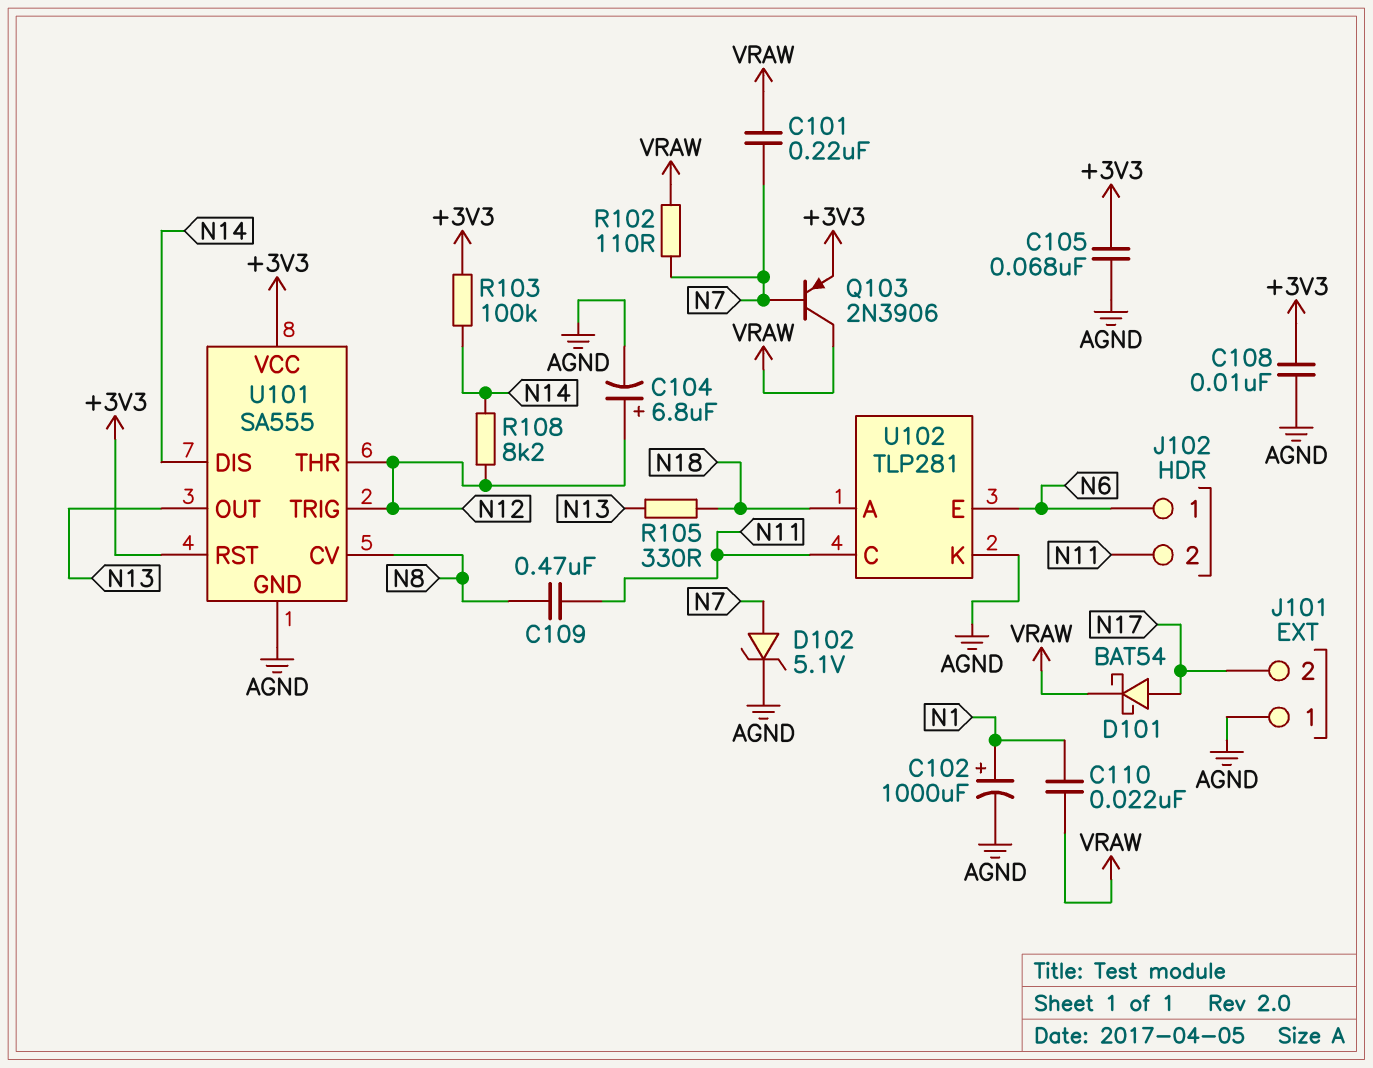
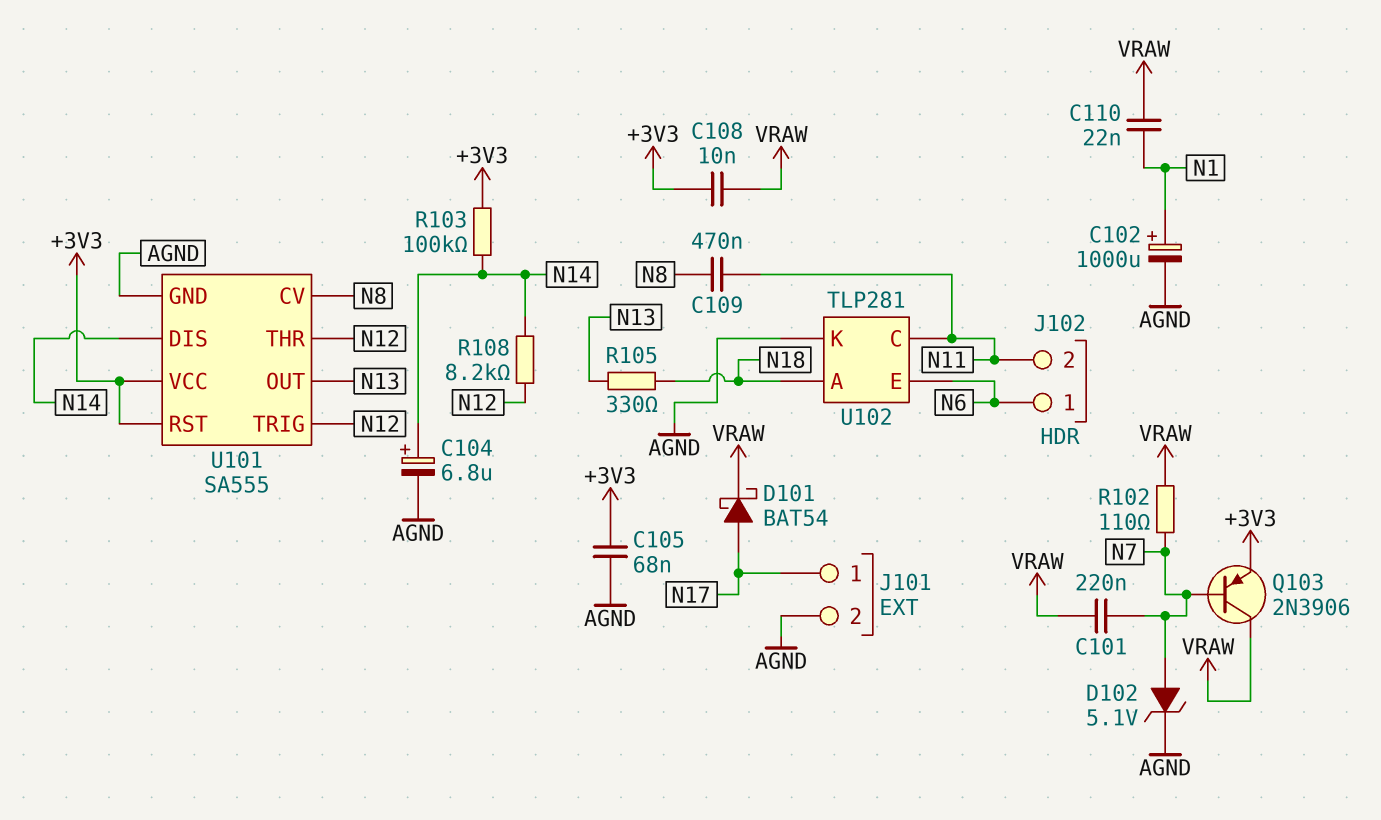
C104: 6.8uF (plus N12, minus AGND) -> 6.8uF (plus N14, minus AGND)
C108: 10nF (+3V3, AGND) -> 10nF (+3V3, VRAW)
J101 pin 1: AGND -> N17
J101 pin 2: N17 -> AGND

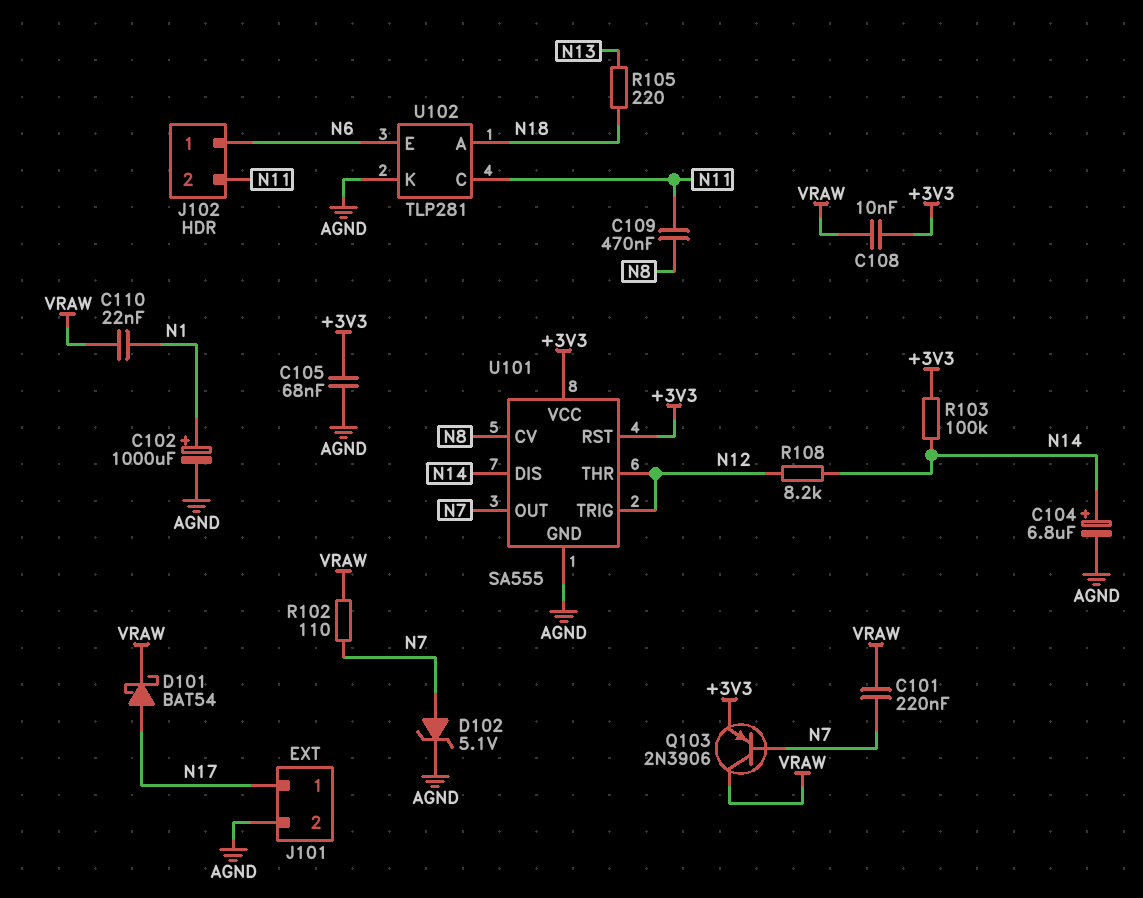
R105: 330 (N13, N18) -> 220 (N13, N18)
U101 pin OUT: N13 -> N7

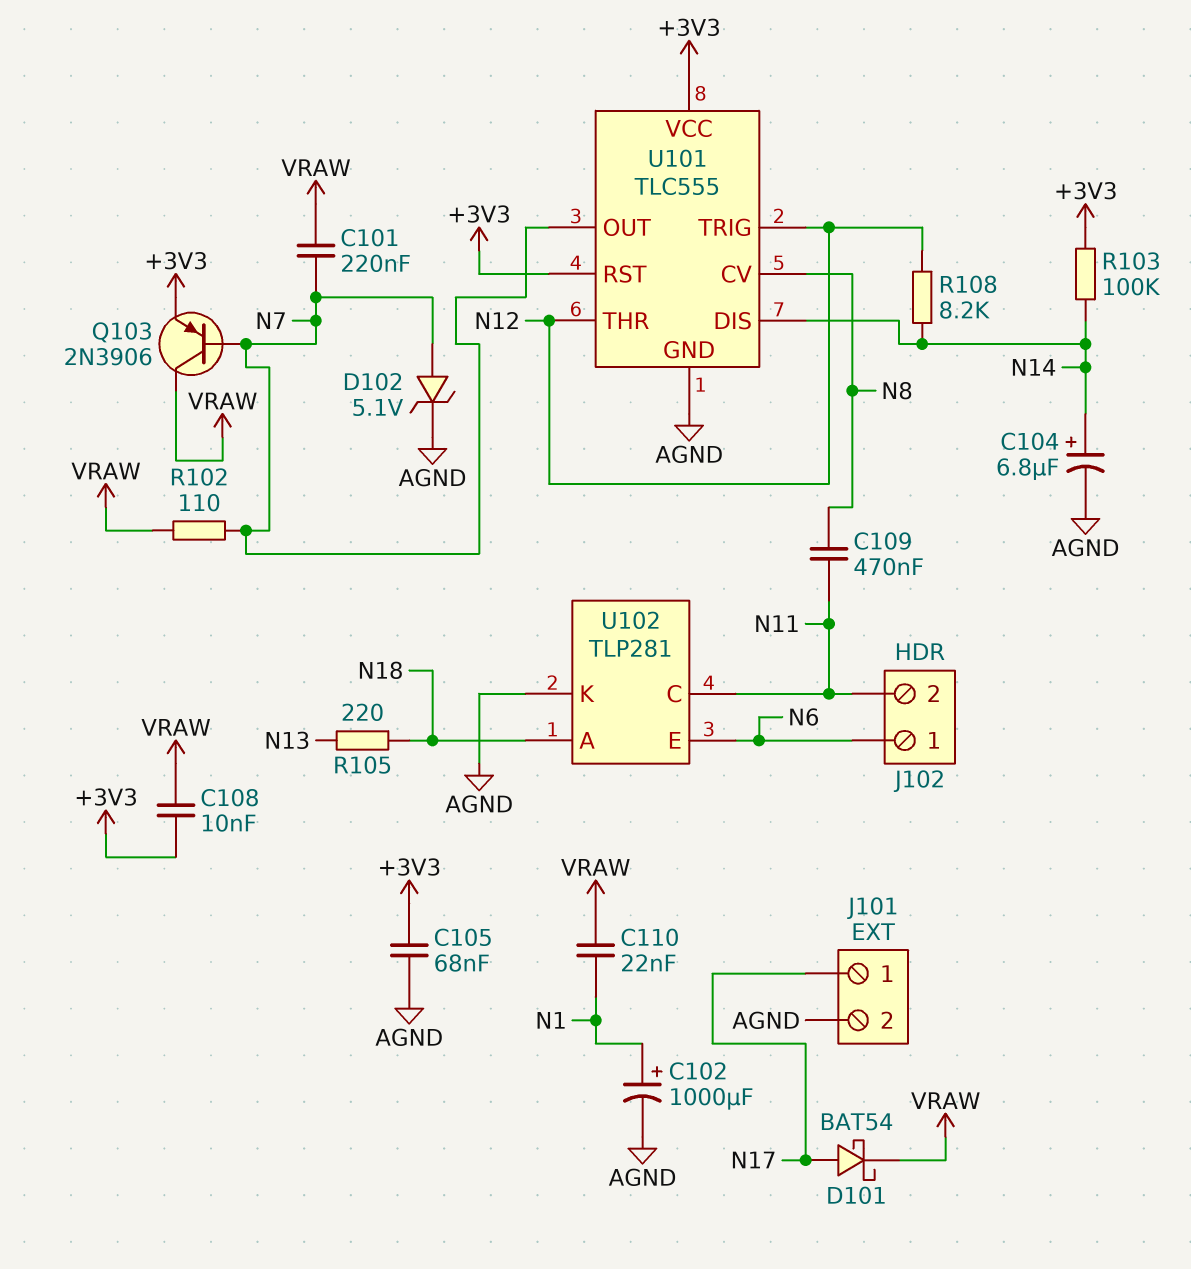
U101: SA555 -> TLC555

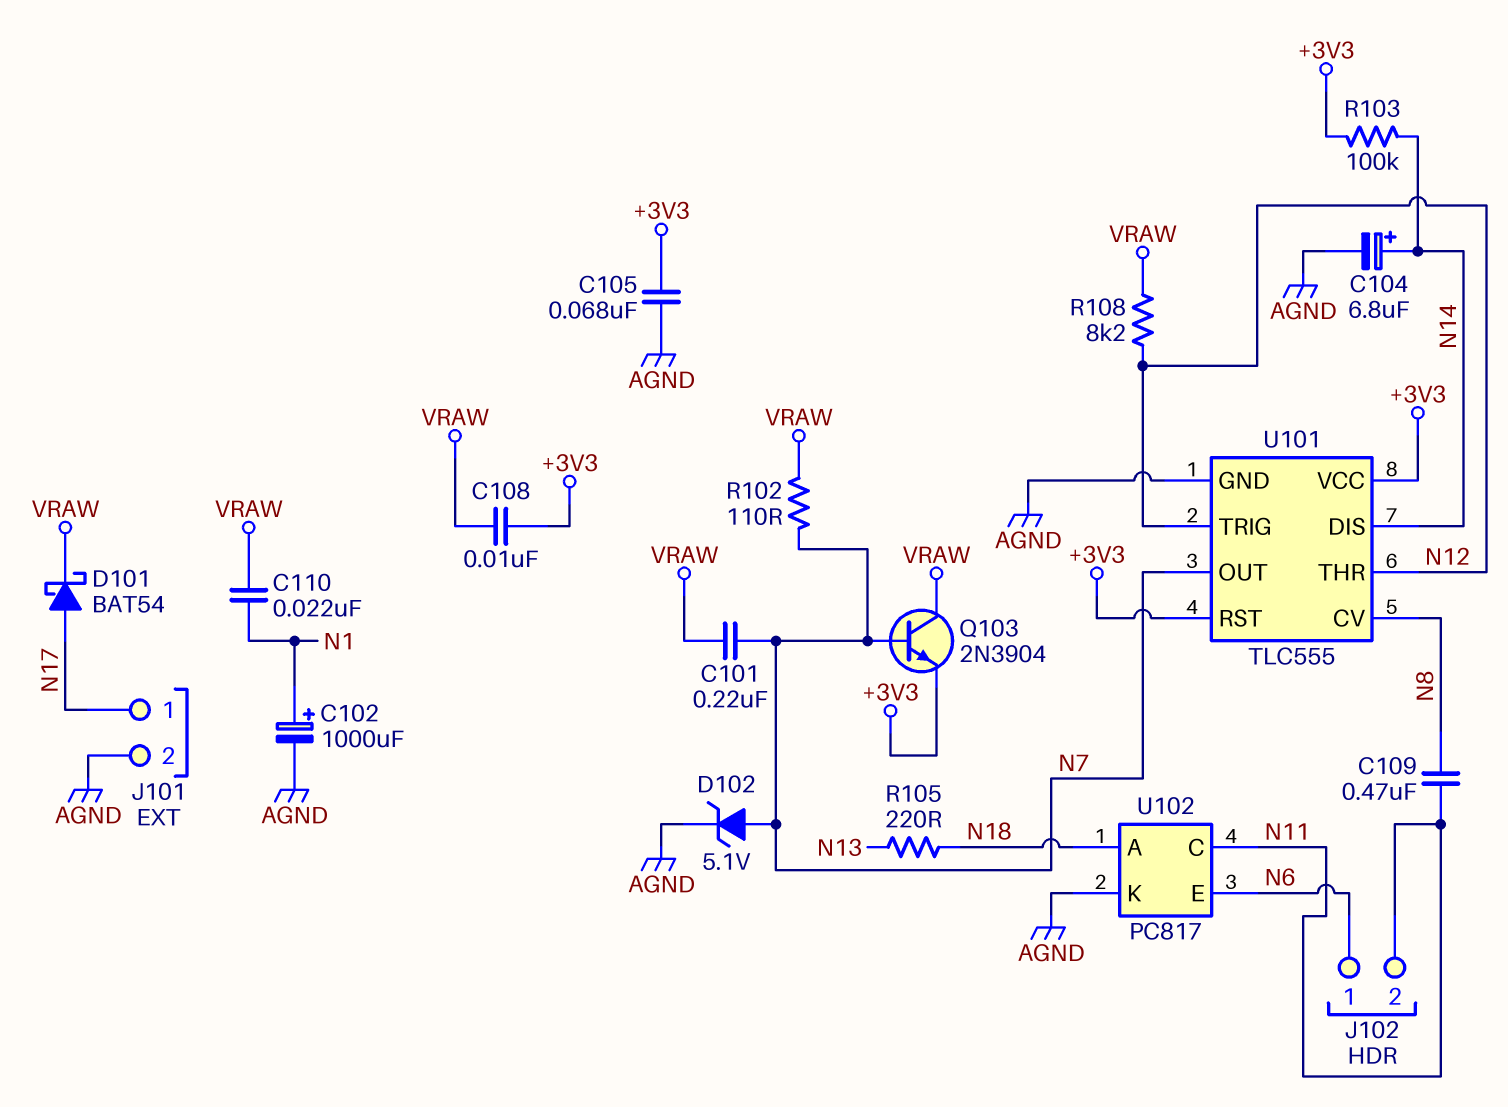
Q103: PNP 2N3906 (B N7, C VRAW, E +3V3) -> NPN 2N3904 (B N7, C VRAW, E +3V3)
R108: 8.2k (N12, N14) -> 8.2k (N12, VRAW)
U102: TLP281 -> PC817

